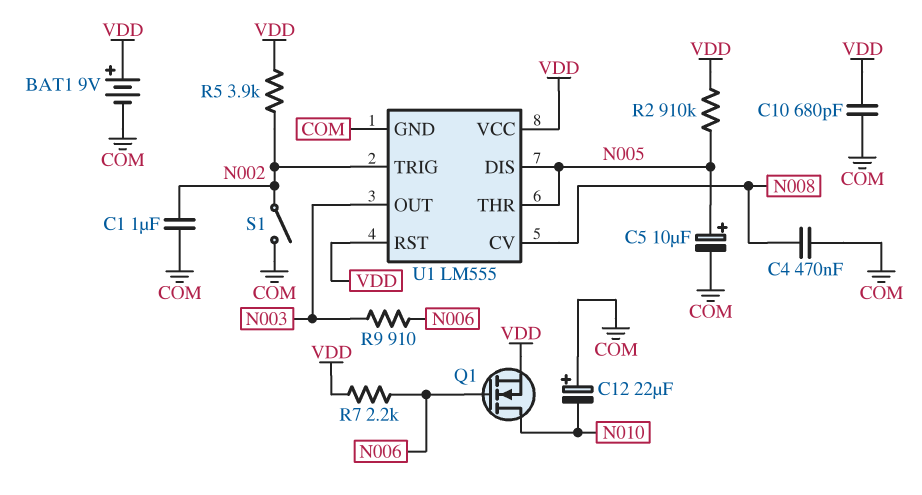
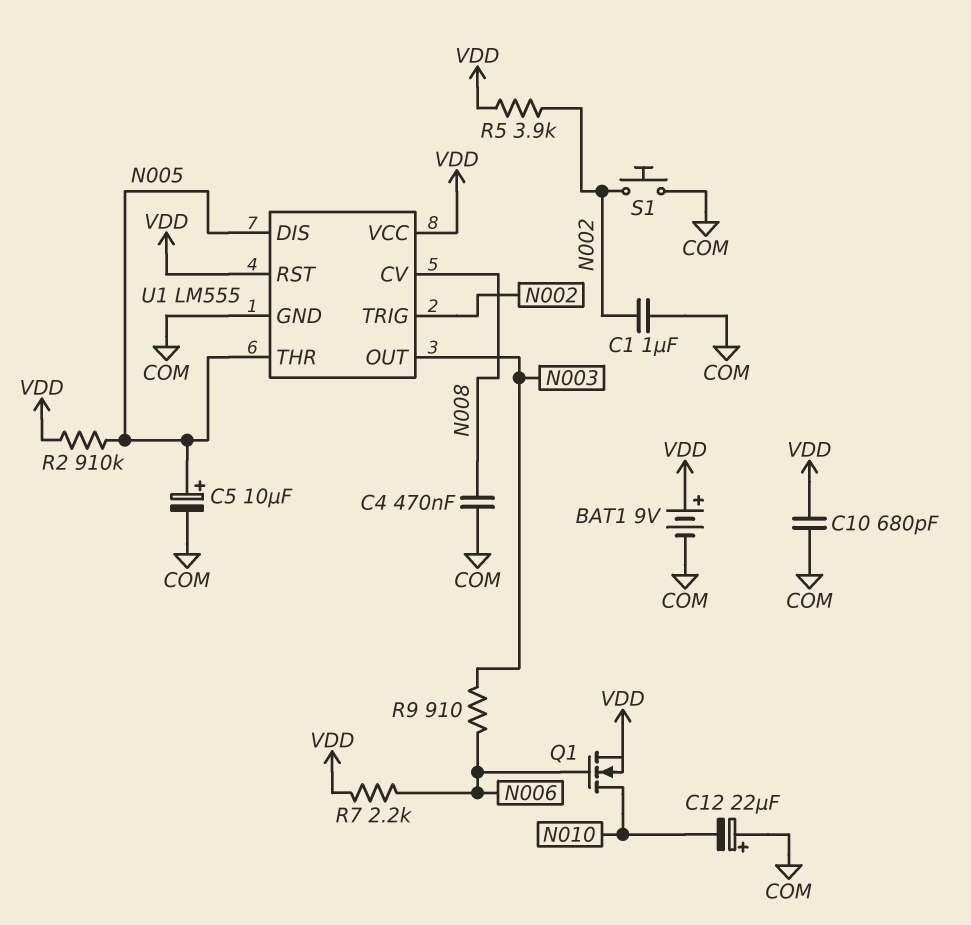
S1: switch (COM, N002) -> button (COM, N002)

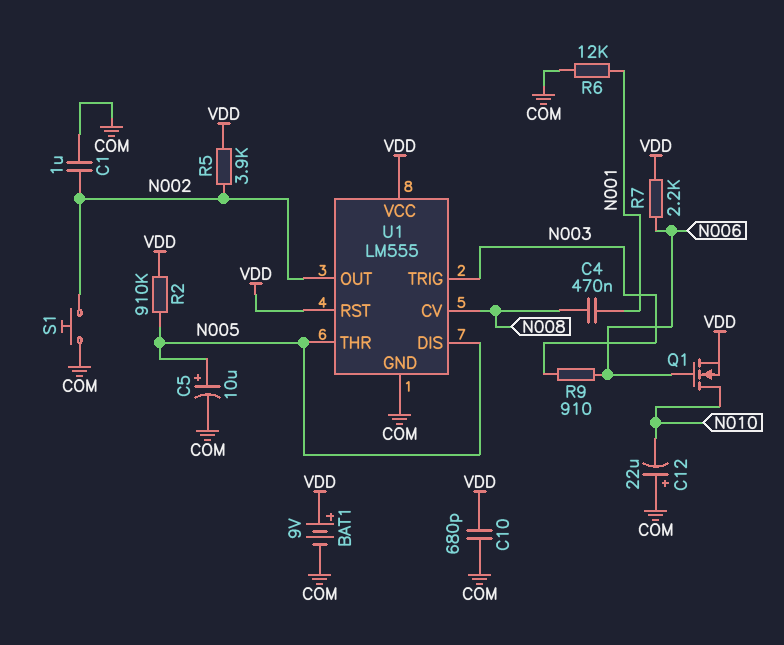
C4: 470nF (COM, N008) -> 470nF (N001, N008)
R6: none -> 12k (COM, N001)
U1 pin OUT: N003 -> N002
U1 pin TRIG: N002 -> N003

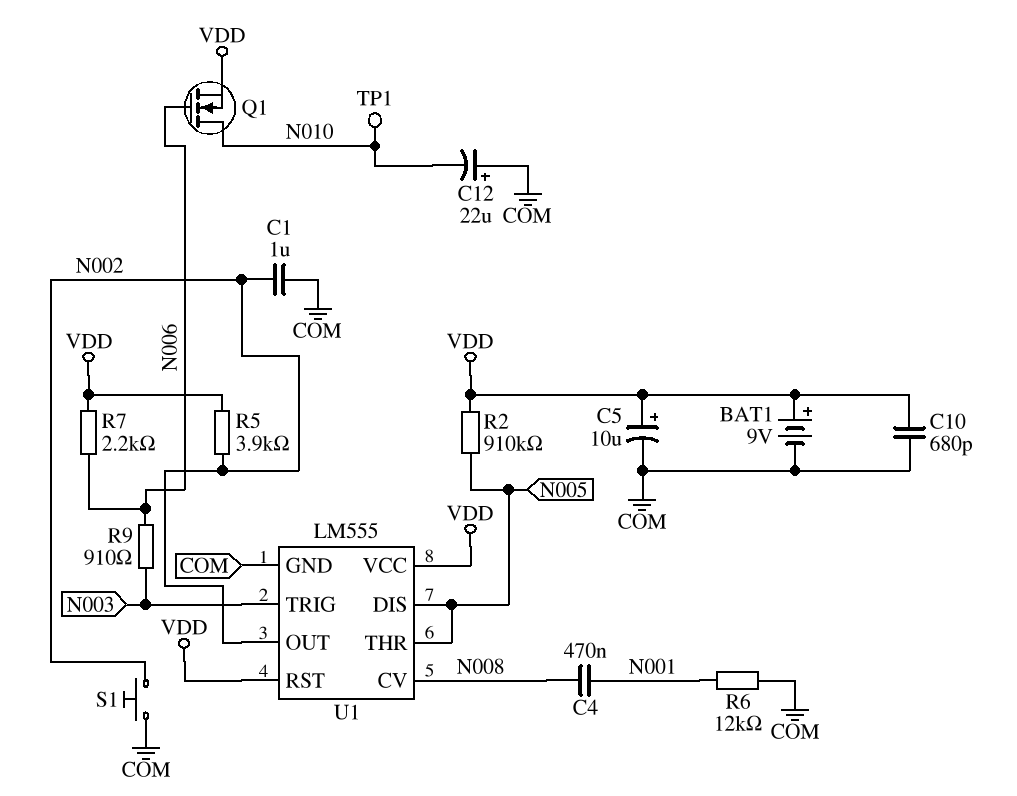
C5: 10uF (plus N005, minus COM) -> 10uF (plus VDD, minus COM)
TP1: none -> test point (N010)

